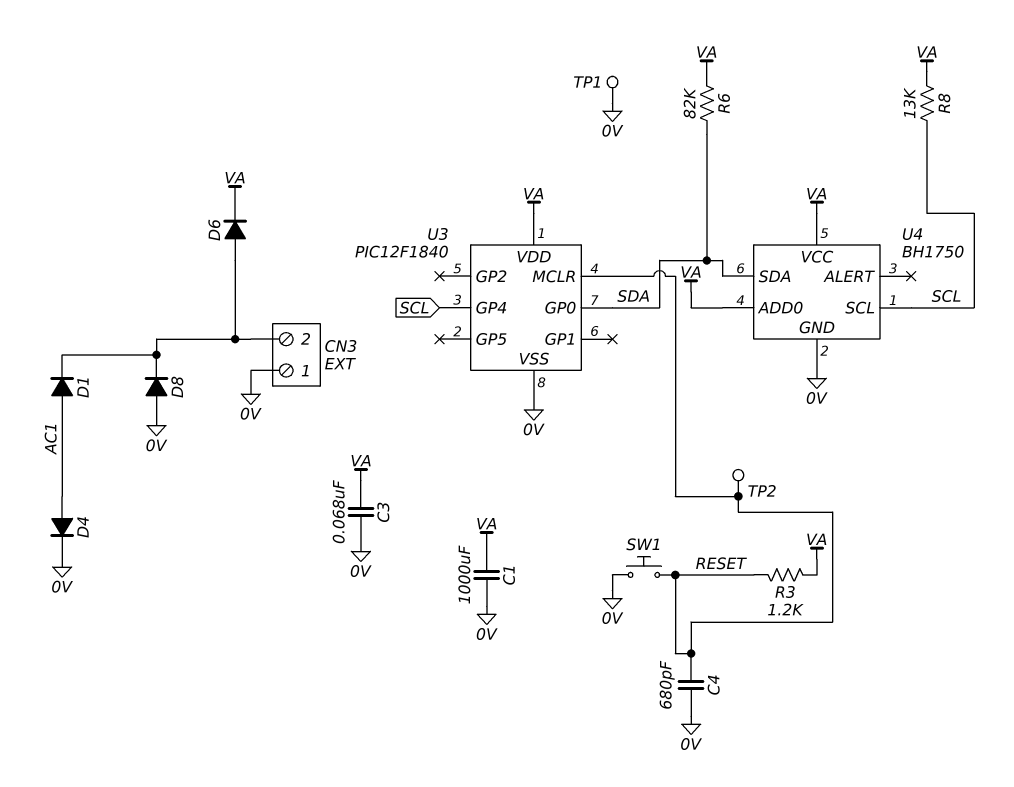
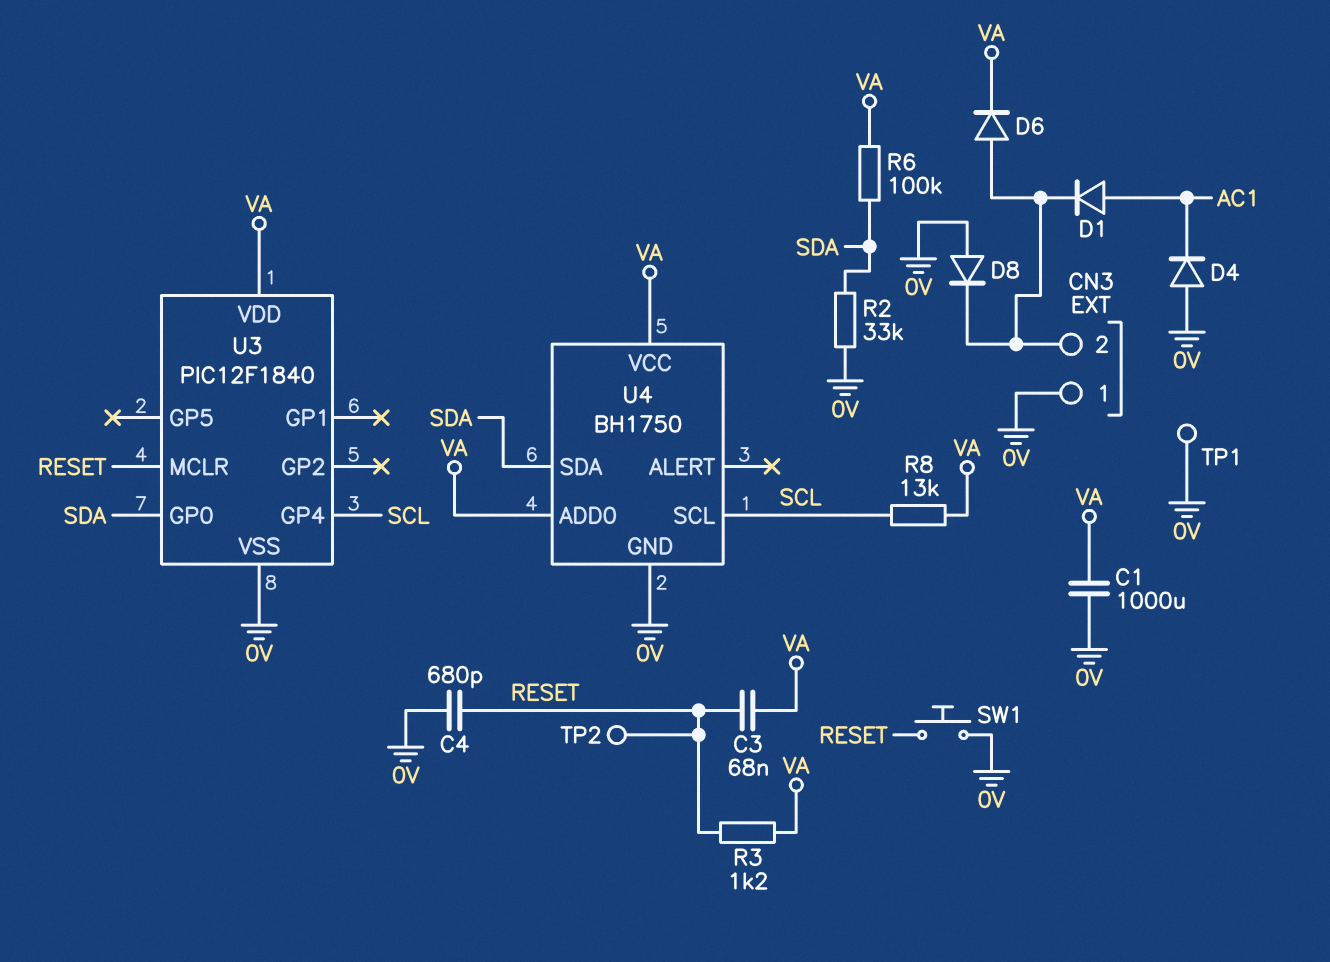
C3: 68nF (0V, VA) -> 68nF (RESET, VA)
D4: diode (A AC1, K 0V) -> diode (A 0V, K AC1)
R2: none -> 33k (0V, SDA)
R6: 82k (SDA, VA) -> 100k (SDA, VA)

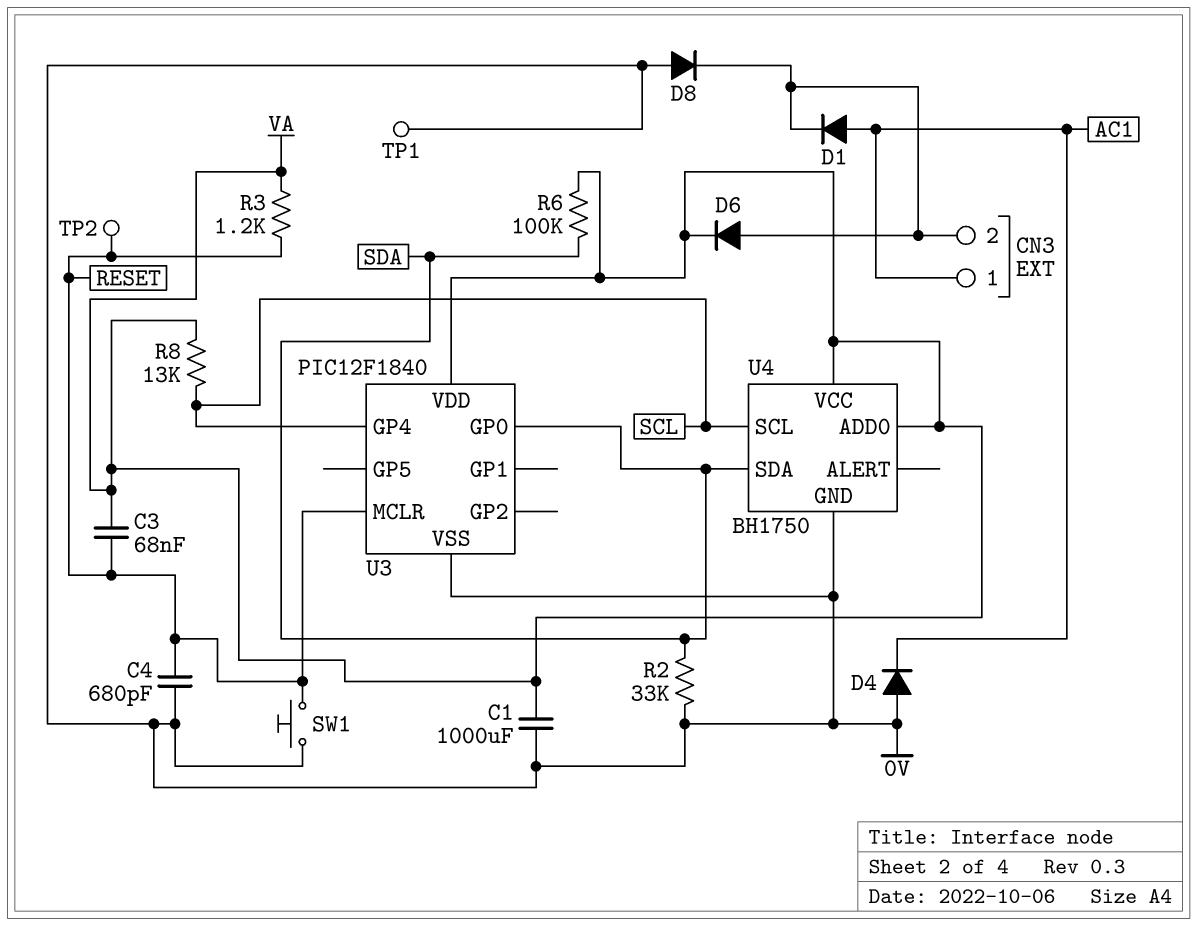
CN3 pin 1: 0V -> AC1

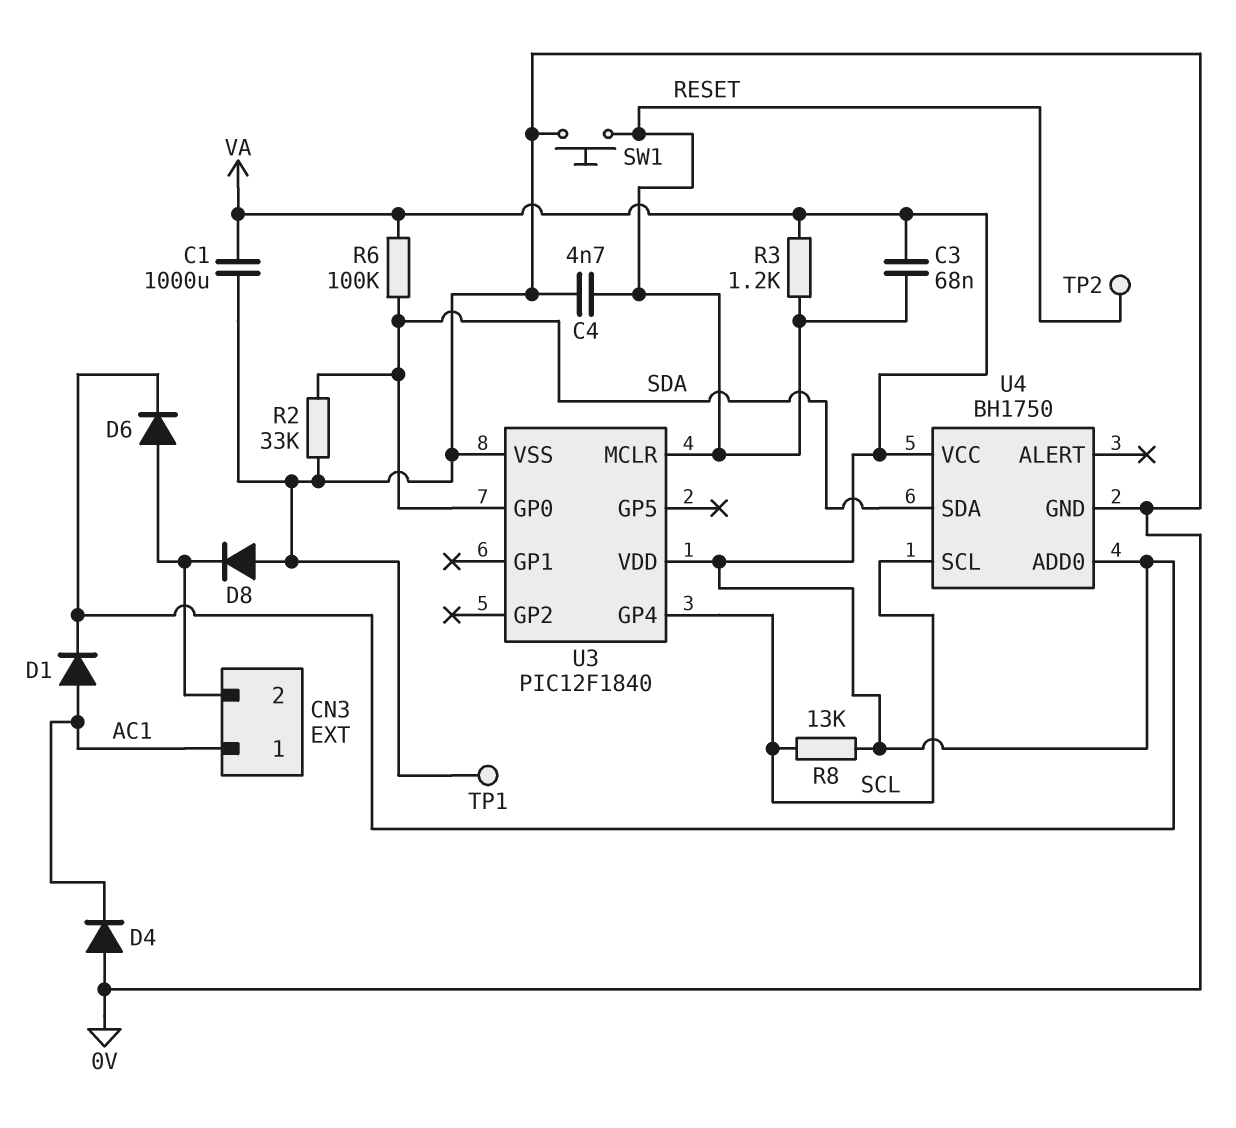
C4: 680pF (0V, RESET) -> 4.7nF (0V, RESET)
D1: diode (A AC1, K CN3/2) -> diode (A AC1, K VA)

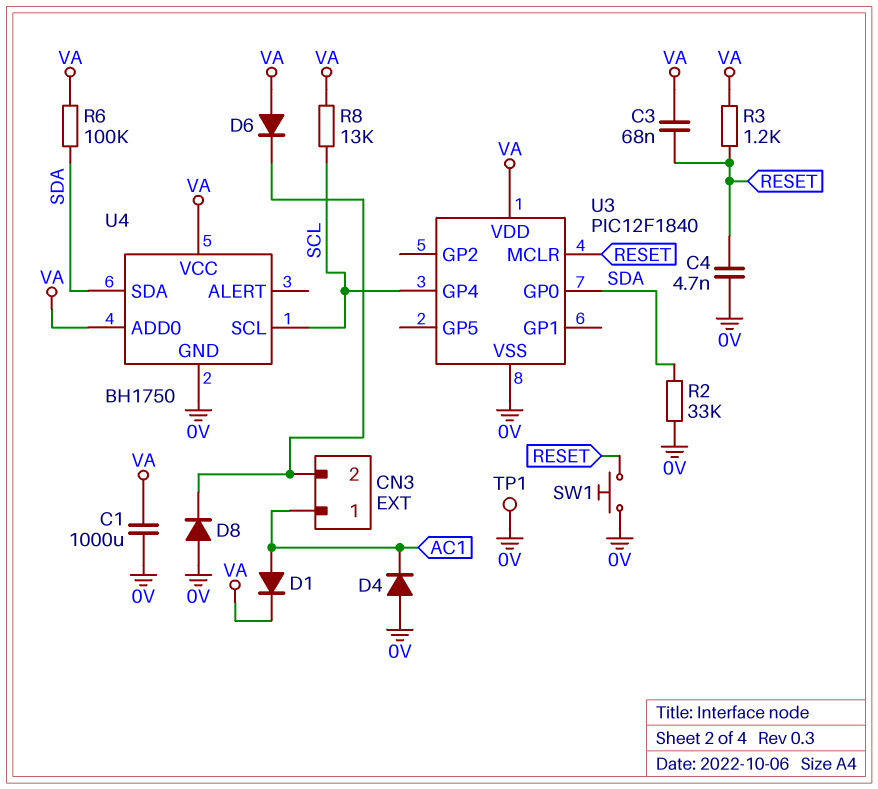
D6: diode (A CN3/2, K VA) -> diode (A VA, K CN3/2)
TP2: test point (RESET) -> none

